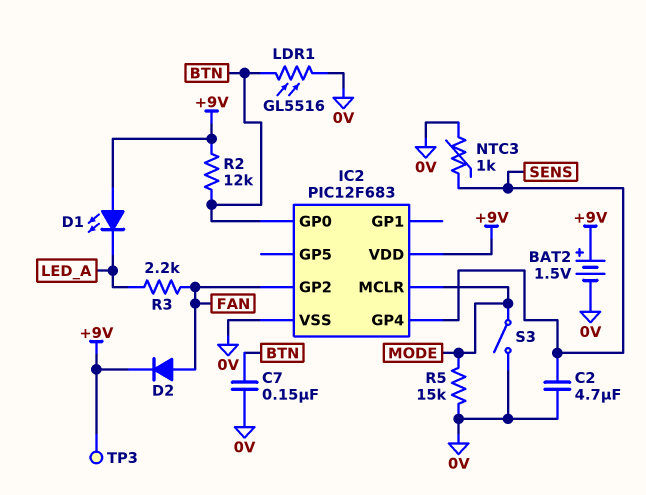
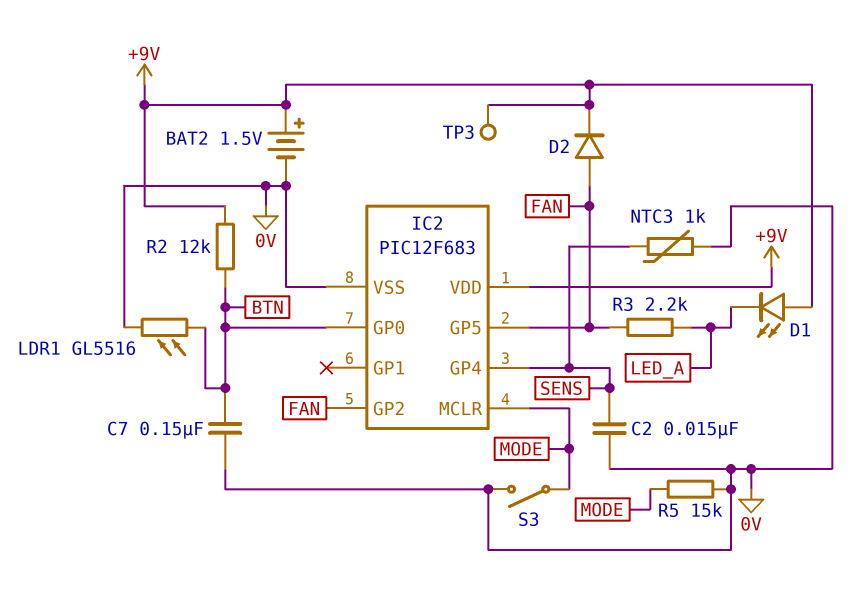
C2: 4.7uF (0V, SENS) -> 15nF (0V, SENS)
IC2 pin GP5: none -> FAN

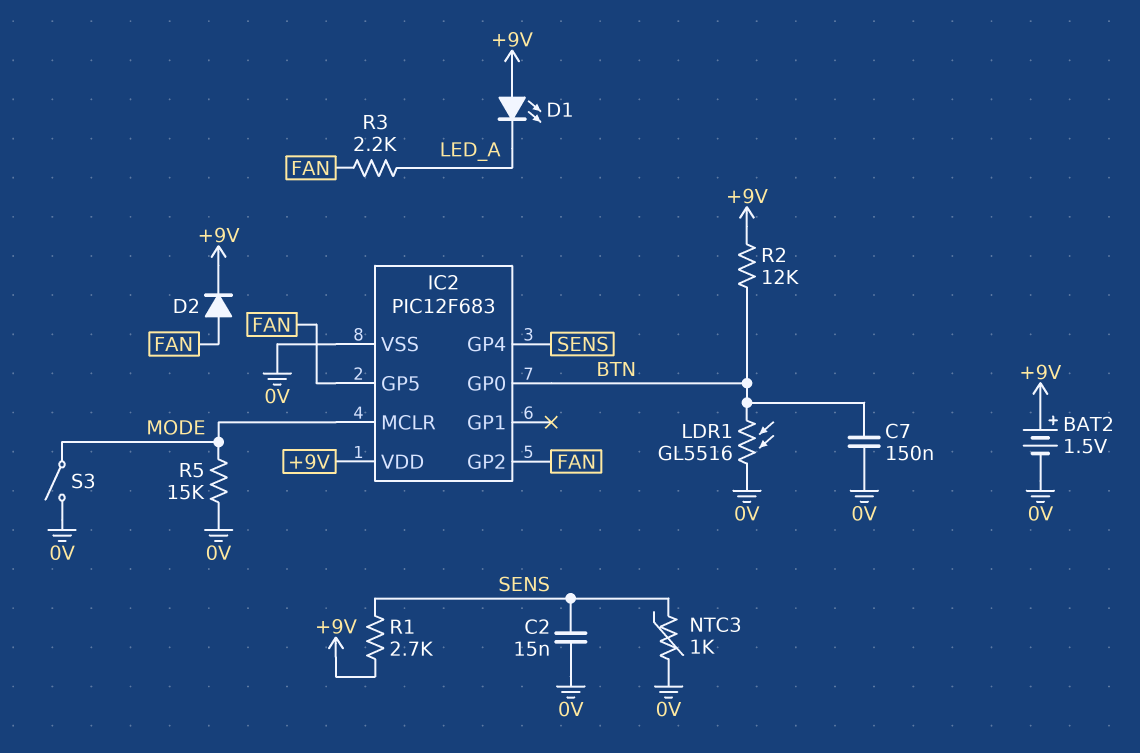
R1: none -> 2.7k (+9V, SENS)
TP3: test point (+9V) -> none

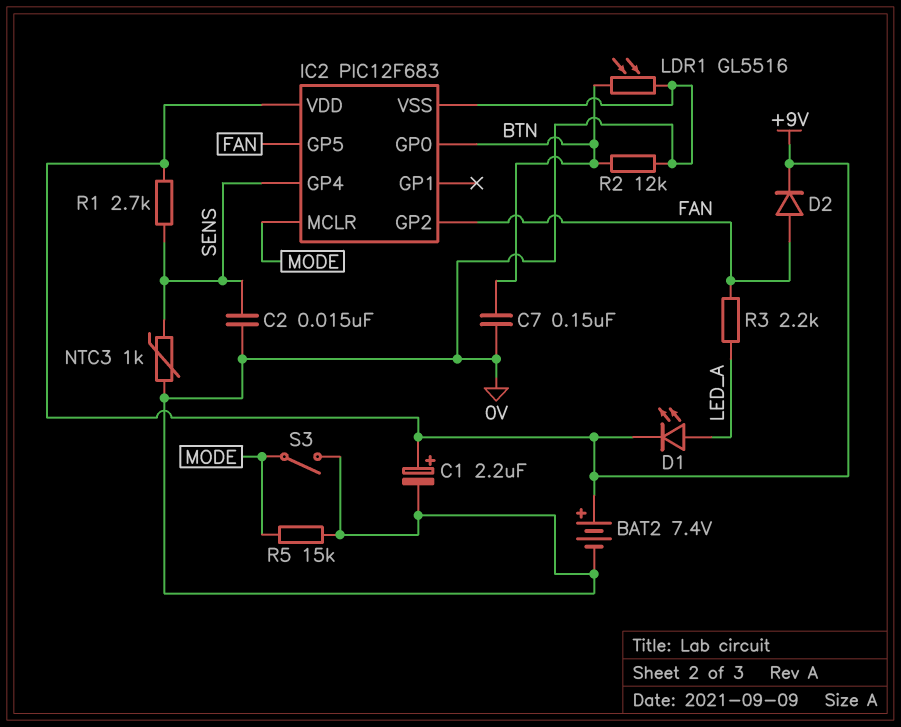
BAT2: 1.5V (plus +9V, minus 0V) -> 7.4V (plus +9V, minus 0V)
C1: none -> 2.2uF (plus +9V, minus 0V)
D1: LED (A +9V, K LED_A) -> LED (A LED_A, K +9V)
R2: 12k (+9V, BTN) -> 12k (0V, BTN)

